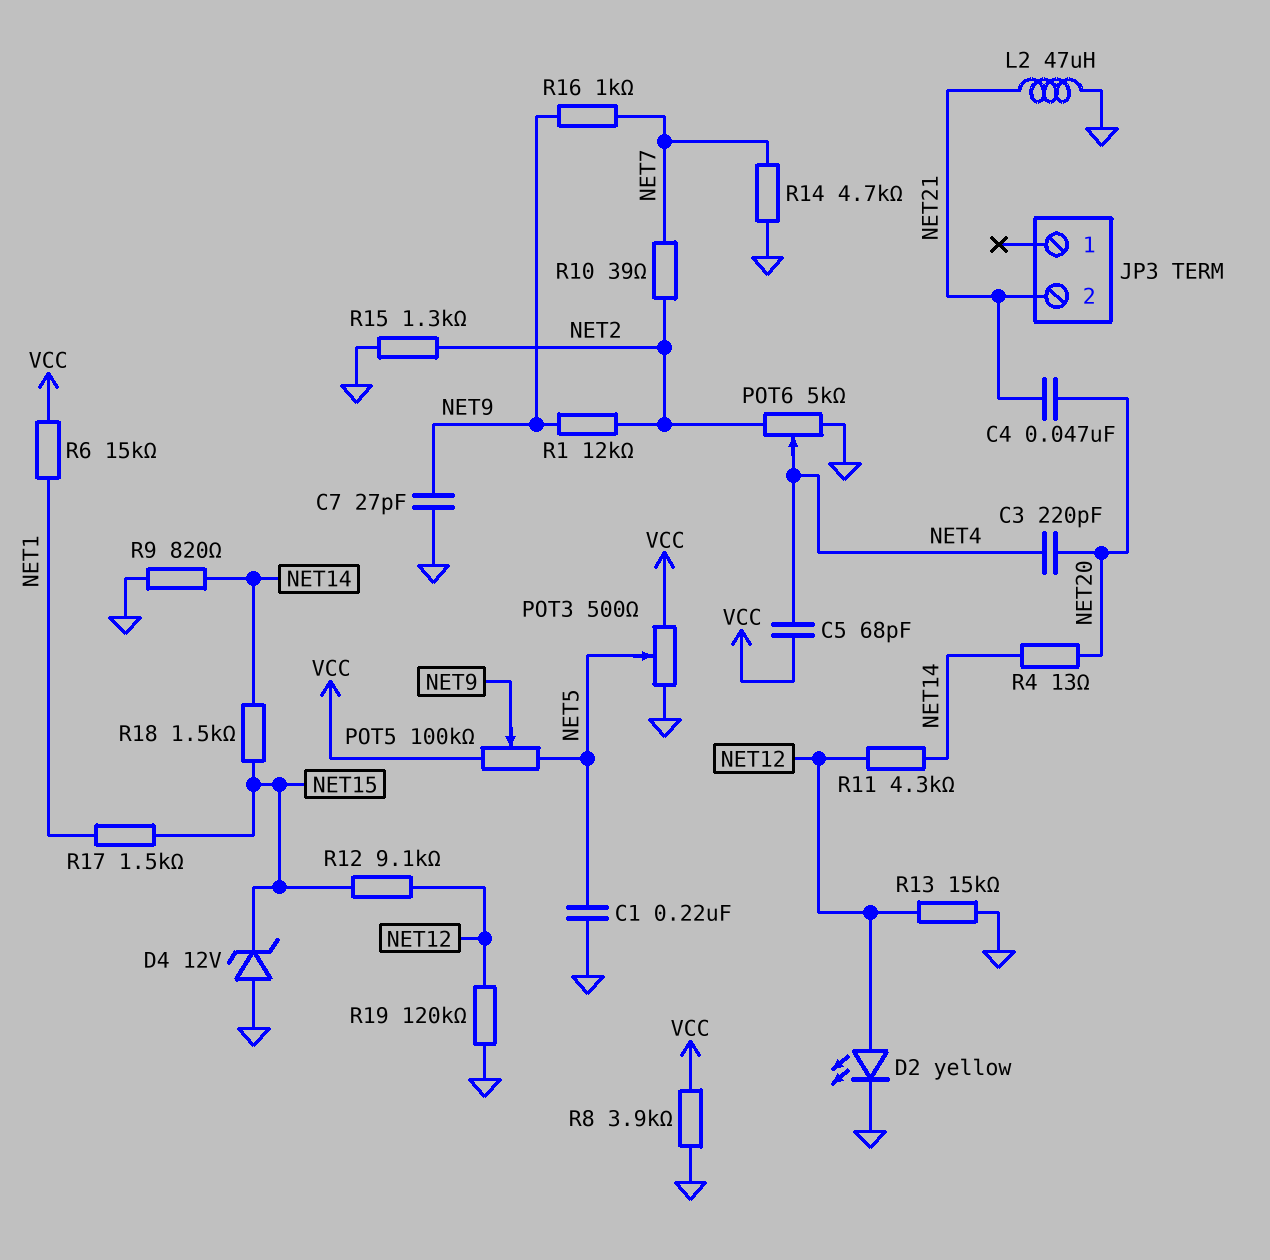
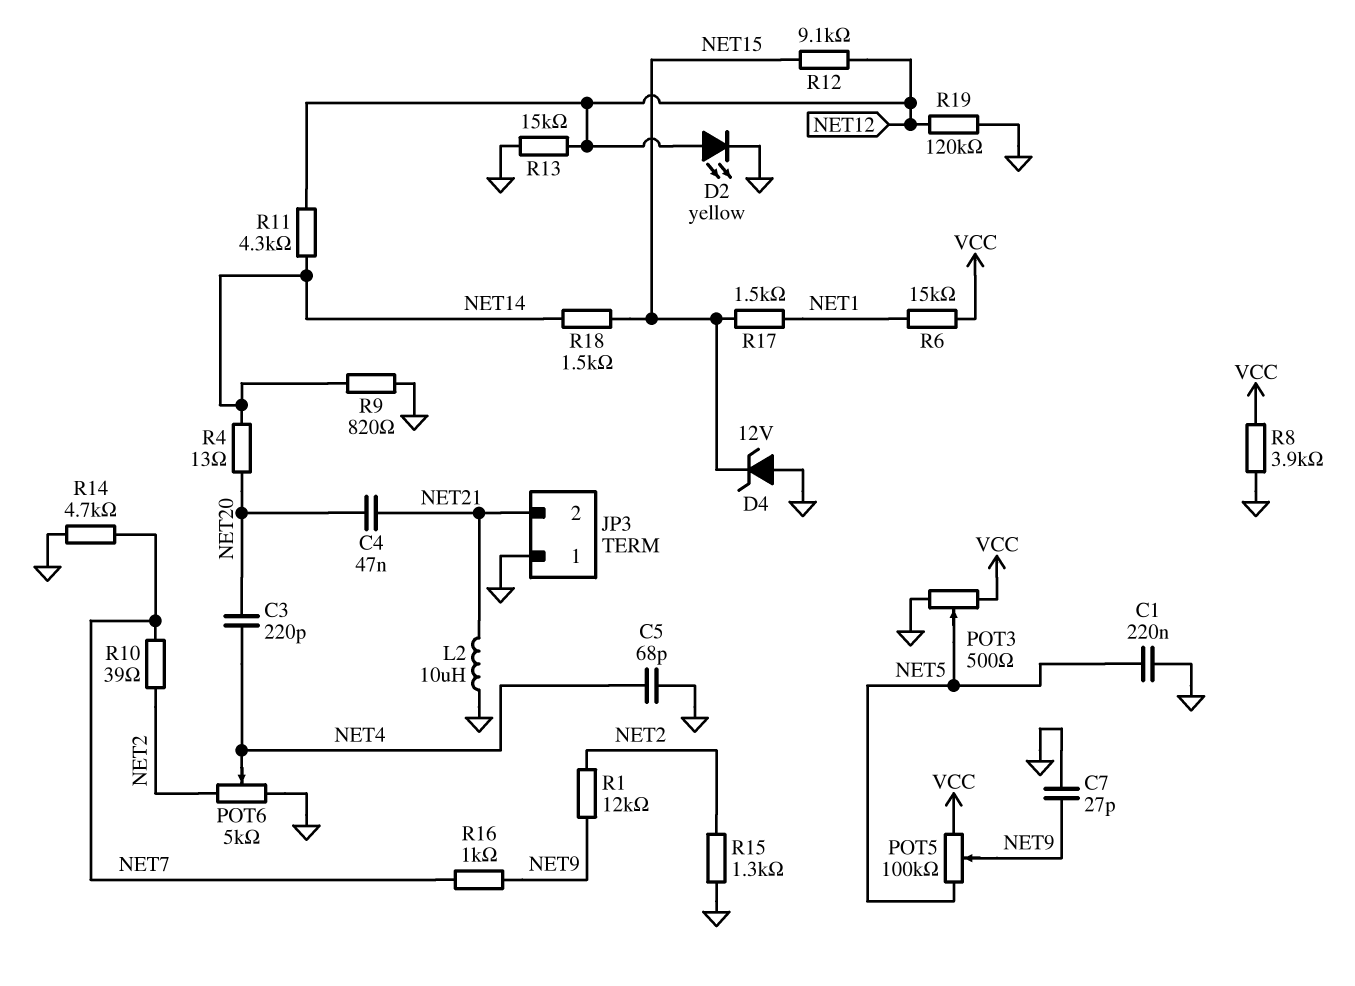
C5: 68pF (NET4, VCC) -> 68pF (GND, NET4)
JP3 pin 1: none -> GND
L2: 47uH (GND, NET21) -> 10uH (GND, NET21)

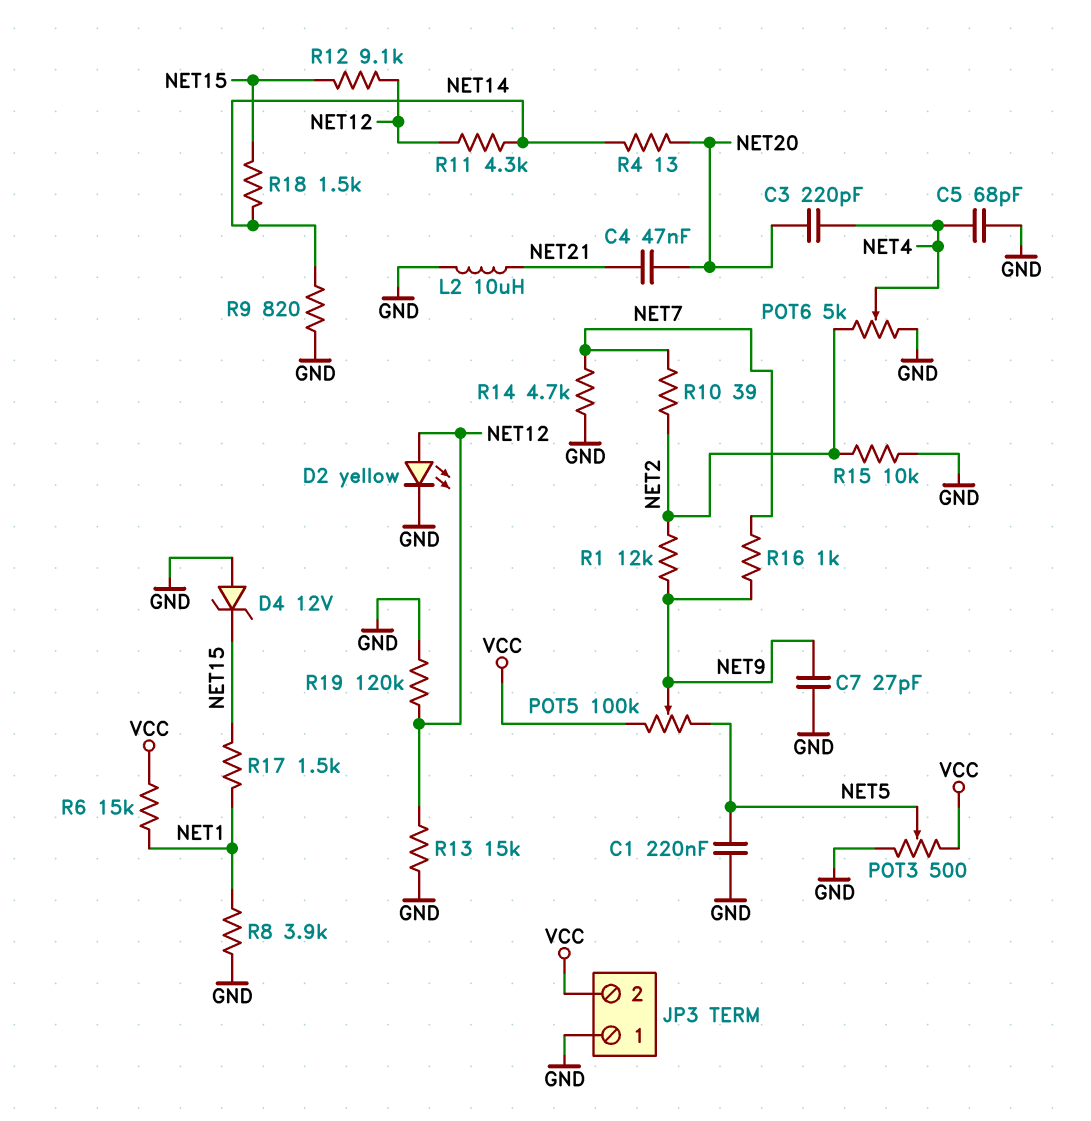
JP3 pin 2: NET21 -> VCC
R8: 3.9k (GND, VCC) -> 3.9k (GND, NET1)
R15: 1.3k (GND, NET2) -> 10k (GND, NET2)

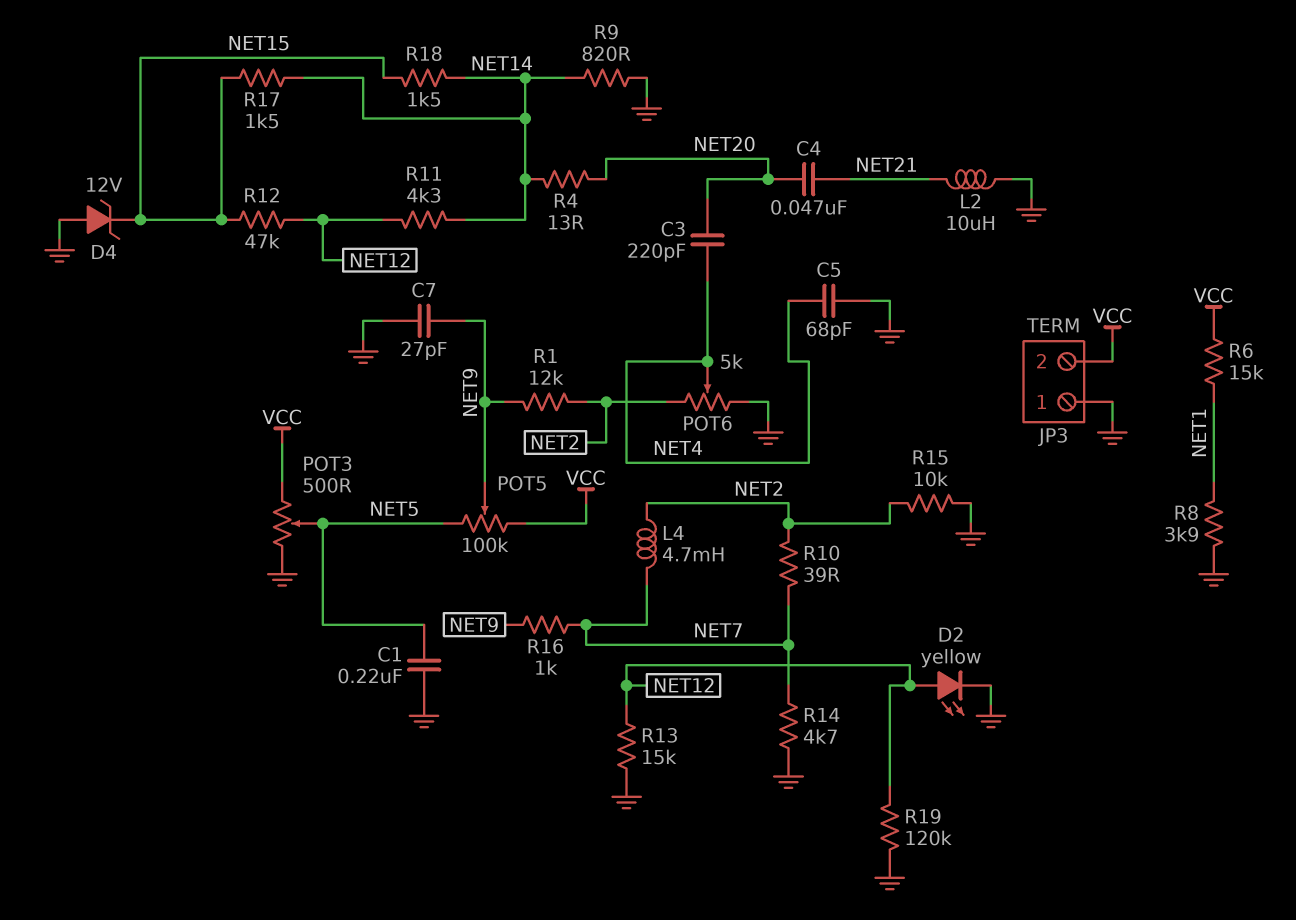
L4: none -> 4.7mH (NET2, NET7)
R12: 9.1k (NET12, NET15) -> 47k (NET12, NET15)
R17: 1.5k (NET1, NET15) -> 1.5k (NET14, NET15)

